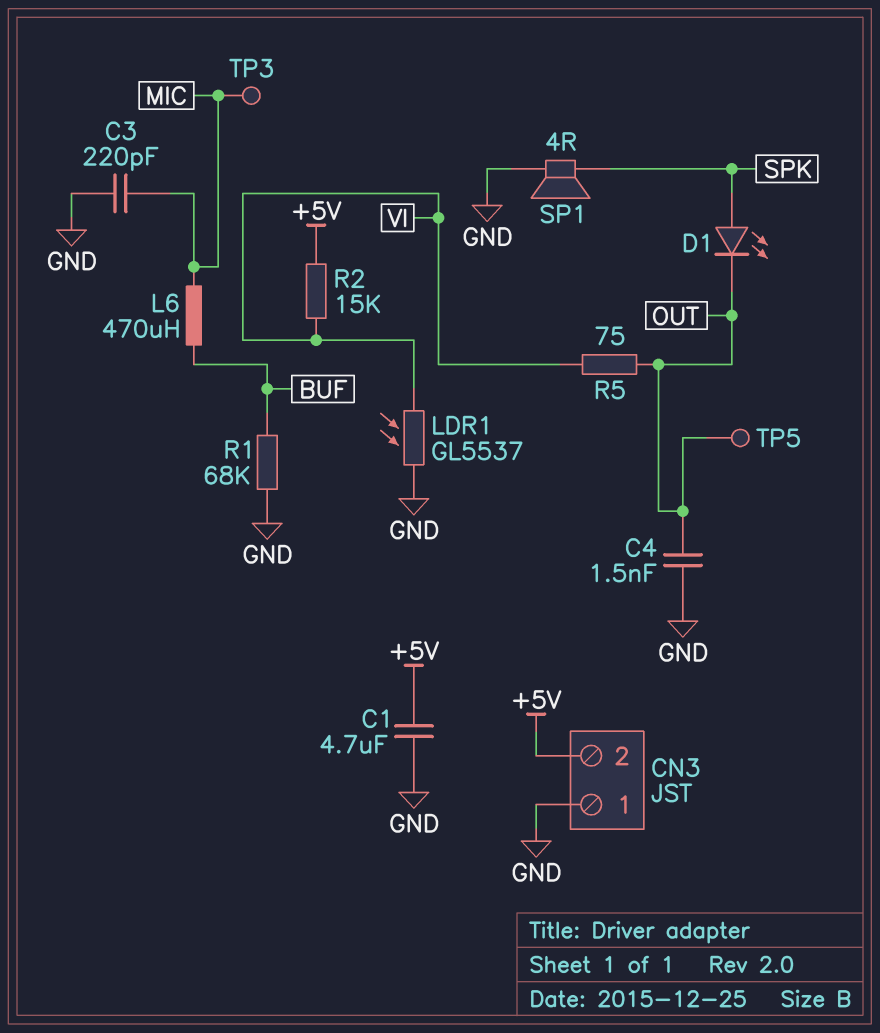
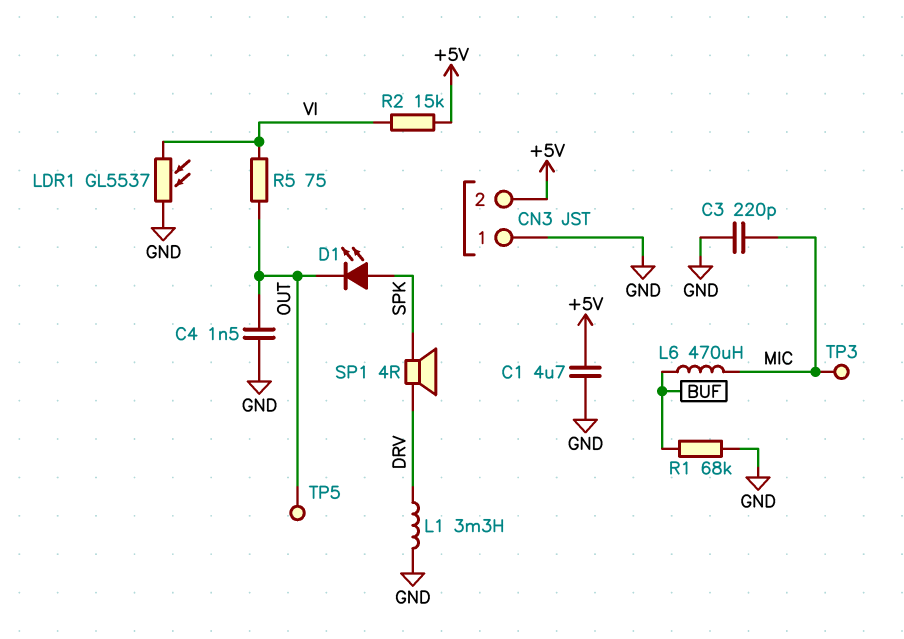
L1: none -> 3.3mH (DRV, GND)
SP1: speaker 4R (GND, SPK) -> speaker 4R (DRV, SPK)

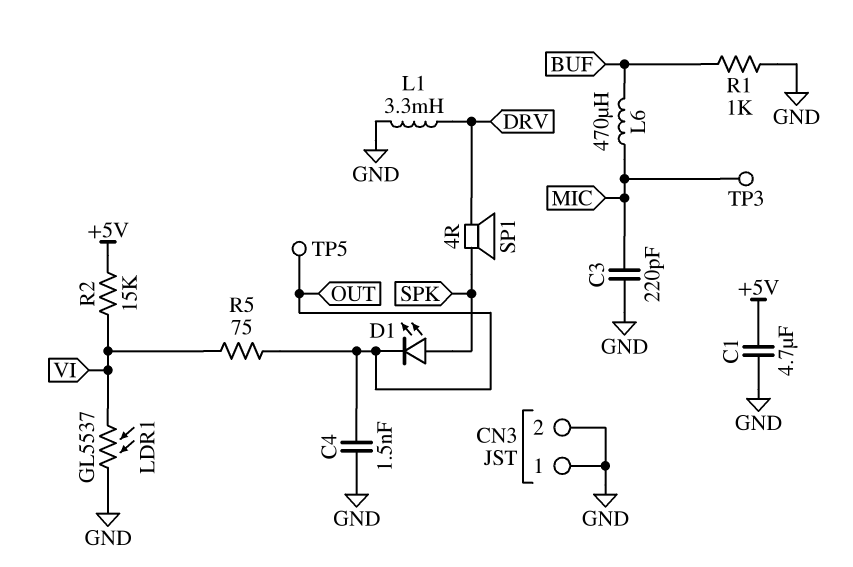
CN3 pin 2: +5V -> GND
R1: 68k (BUF, GND) -> 1k (BUF, GND)

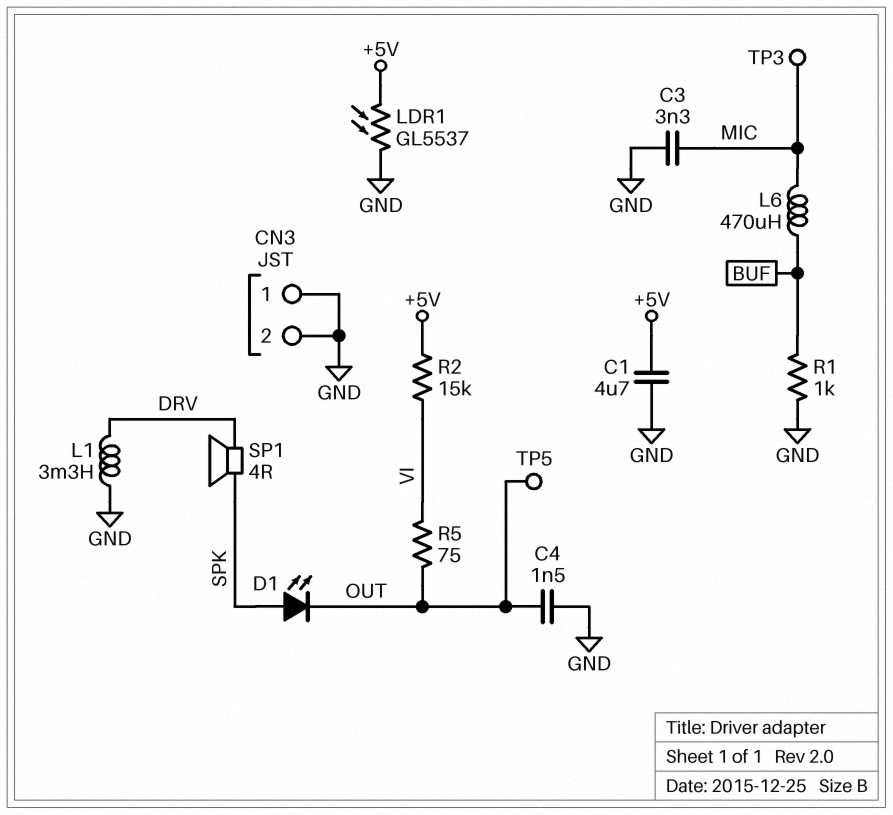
C3: 220pF (GND, MIC) -> 3.3nF (GND, MIC)
LDR1: GL5537 (GND, VI) -> GL5537 (+5V, GND)

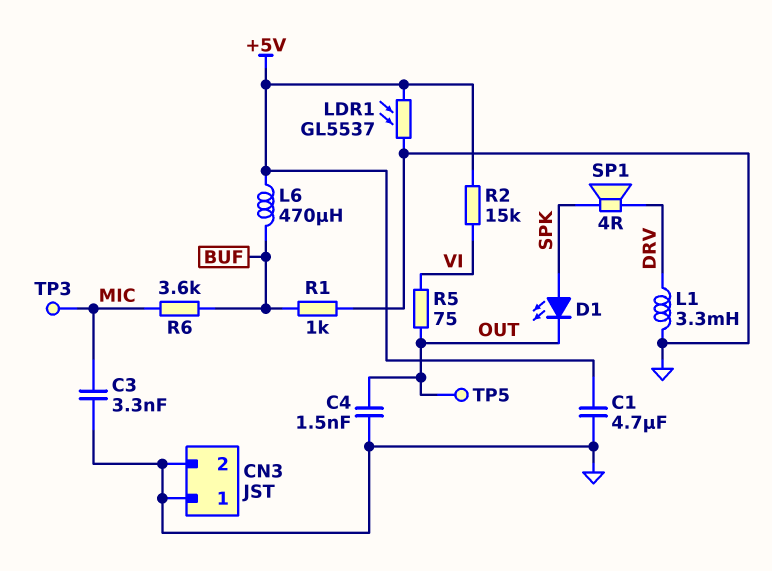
L6: 470uH (BUF, MIC) -> 470uH (+5V, BUF)
R6: none -> 3.6k (BUF, MIC)

